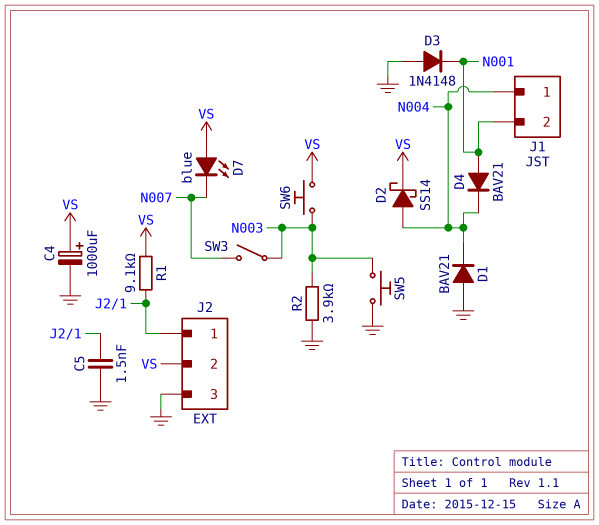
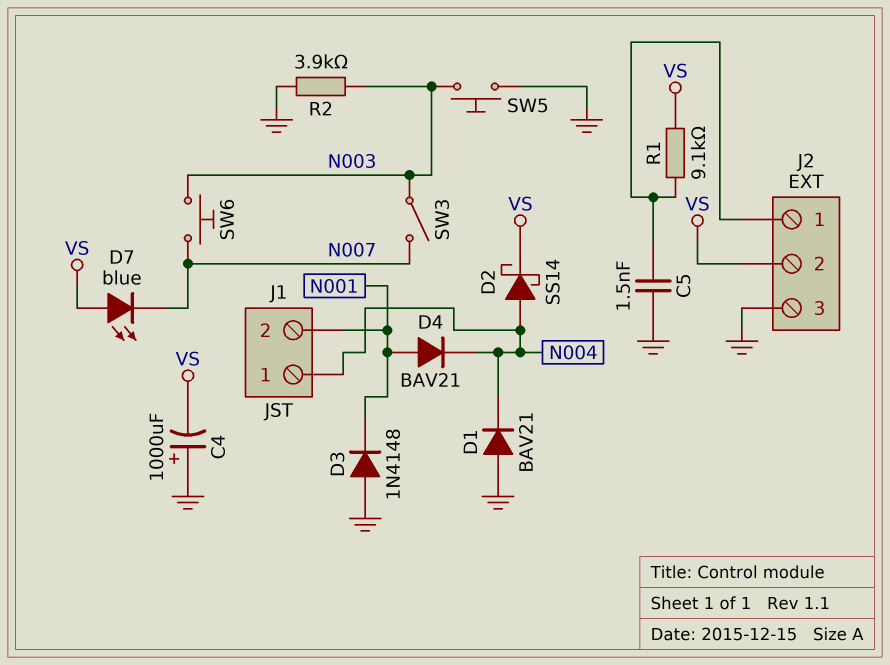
C4: 1000uF (plus VS, minus GND) -> 1000uF (plus GND, minus VS)
SW6: button (N003, VS) -> button (N003, N007)

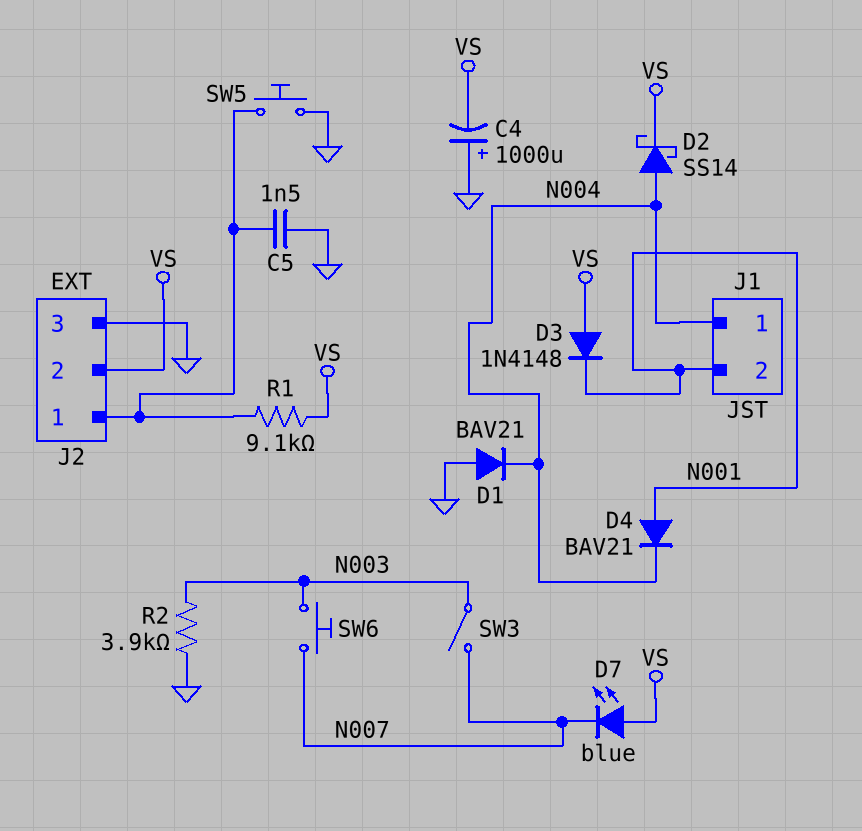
D3: diode 1N4148 (A GND, K N001) -> diode 1N4148 (A VS, K N001)
SW5: button (GND, N003) -> button (GND, J2/1)

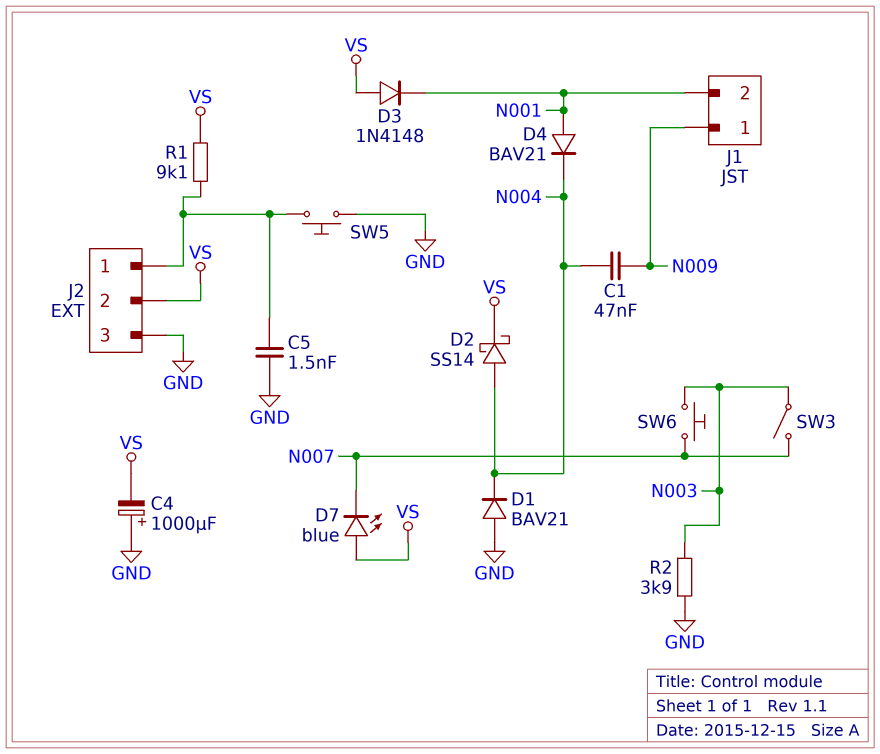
C1: none -> 47nF (N004, N009)
J1 pin 1: N004 -> N009

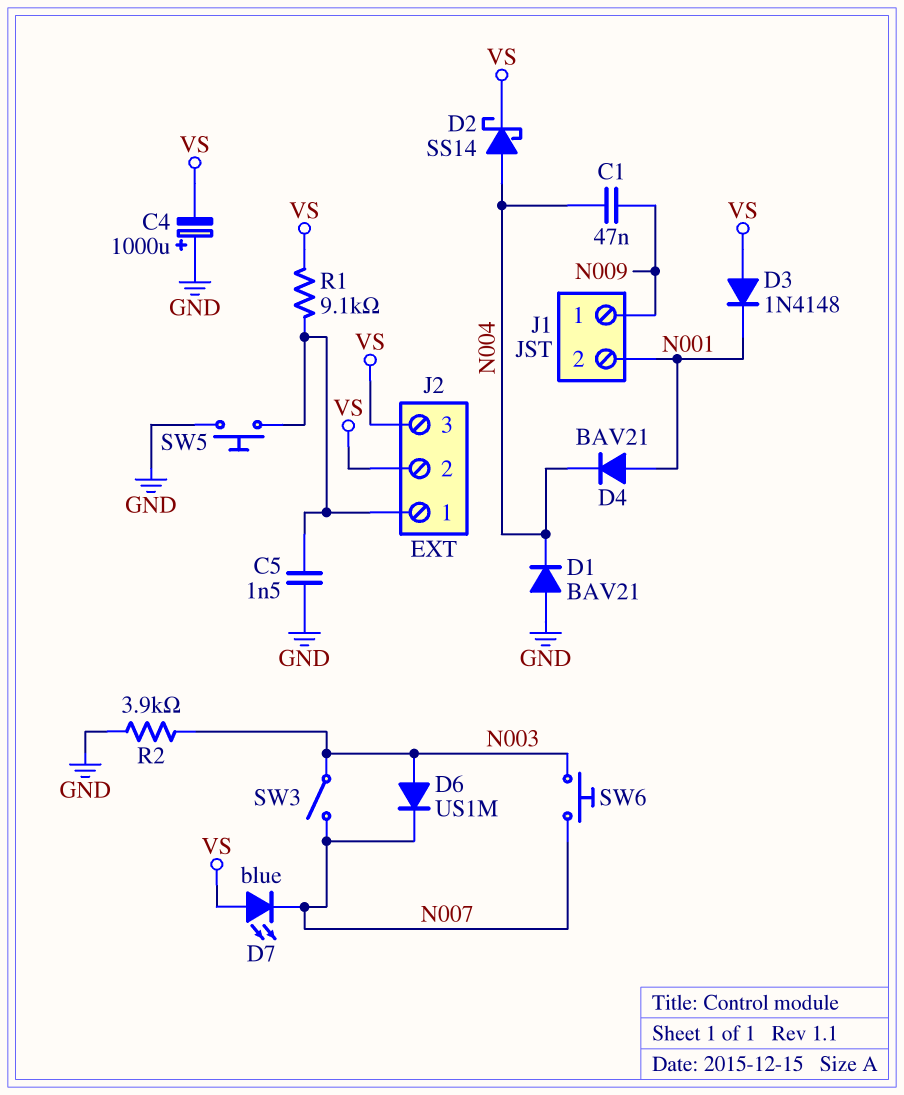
D6: none -> diode US1M (A N003, K N007)
J2 pin 3: GND -> VS

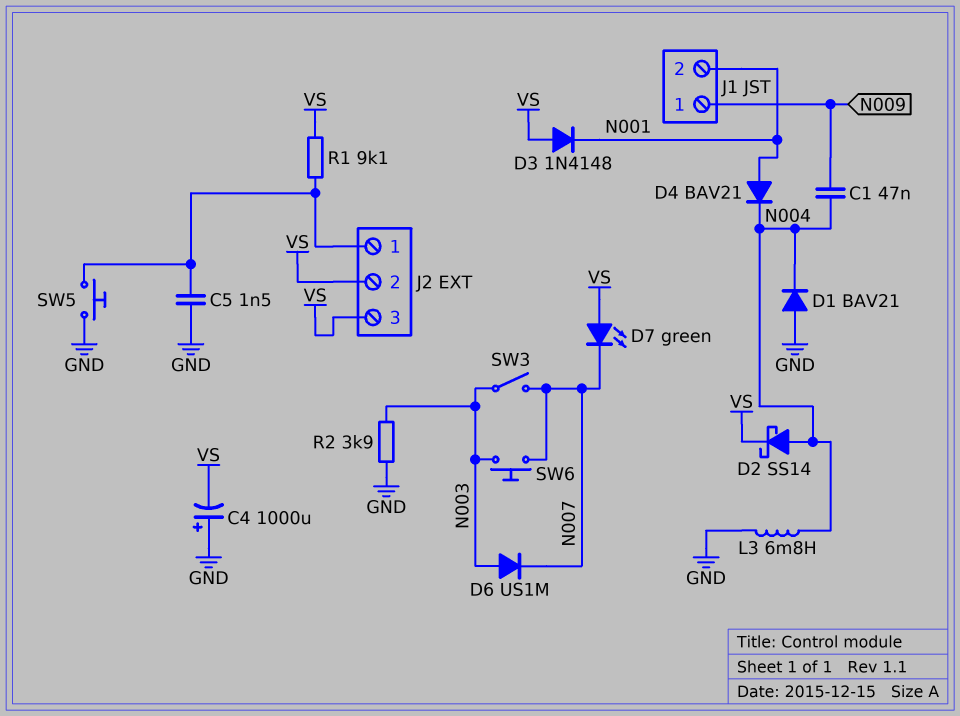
D7: LED blue (A VS, K N007) -> LED green (A VS, K N007)
L3: none -> 6.8mH (GND, N004)

